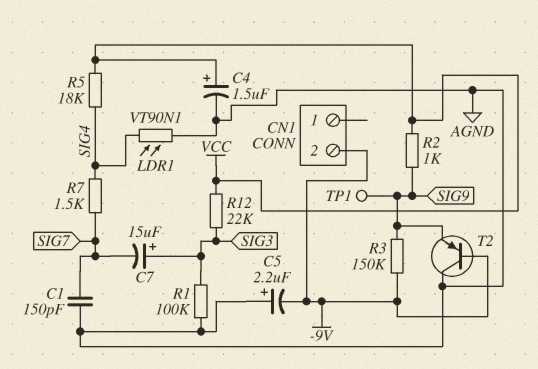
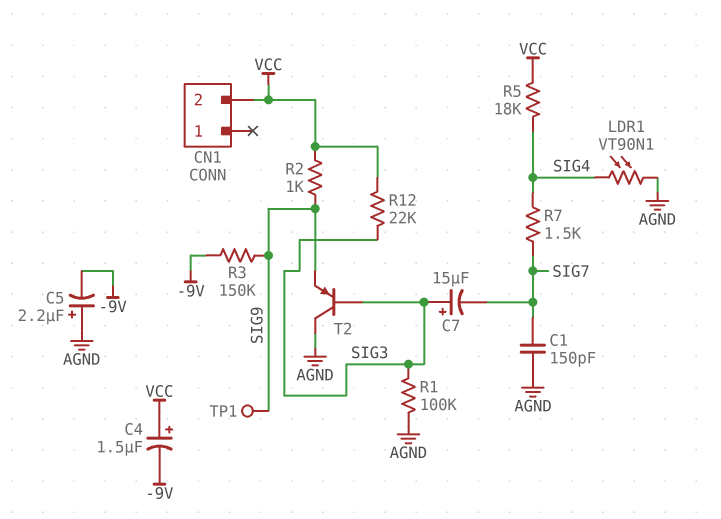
C4: 1.5uF (plus VCC, minus AGND) -> 1.5uF (plus VCC, minus -9V)
CN1 pin 2: -9V -> VCC
T2: PNP (B -9V, C AGND, E SIG9) -> PNP (B SIG3, C AGND, E SIG9)

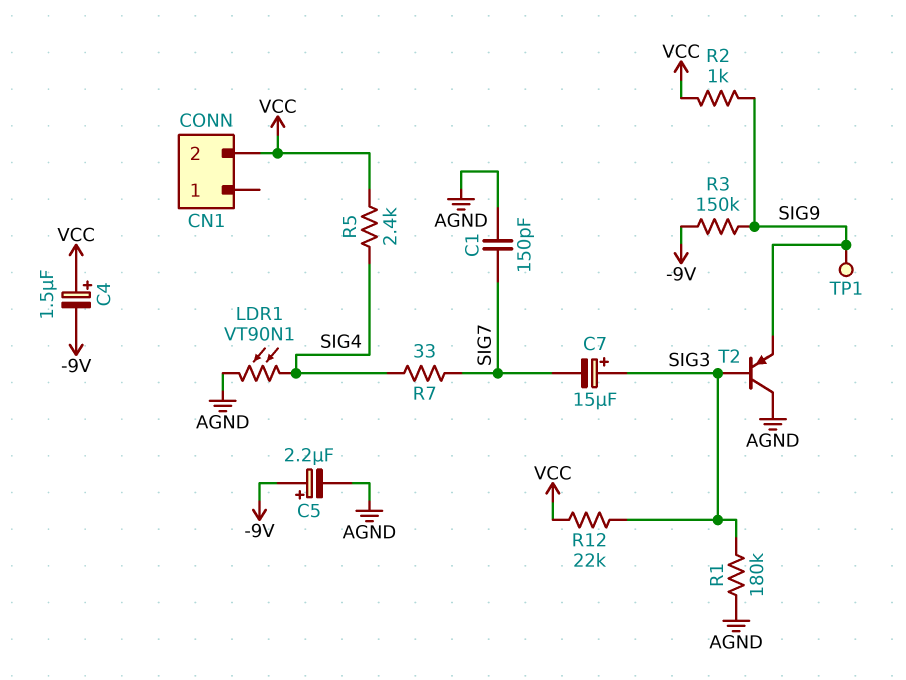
C5: 2.2uF (plus AGND, minus -9V) -> 2.2uF (plus -9V, minus AGND)
R1: 100k (AGND, SIG3) -> 180k (AGND, SIG3)
R5: 18k (SIG4, VCC) -> 2.4k (SIG4, VCC)
R7: 1.5k (SIG4, SIG7) -> 33 (SIG4, SIG7)

